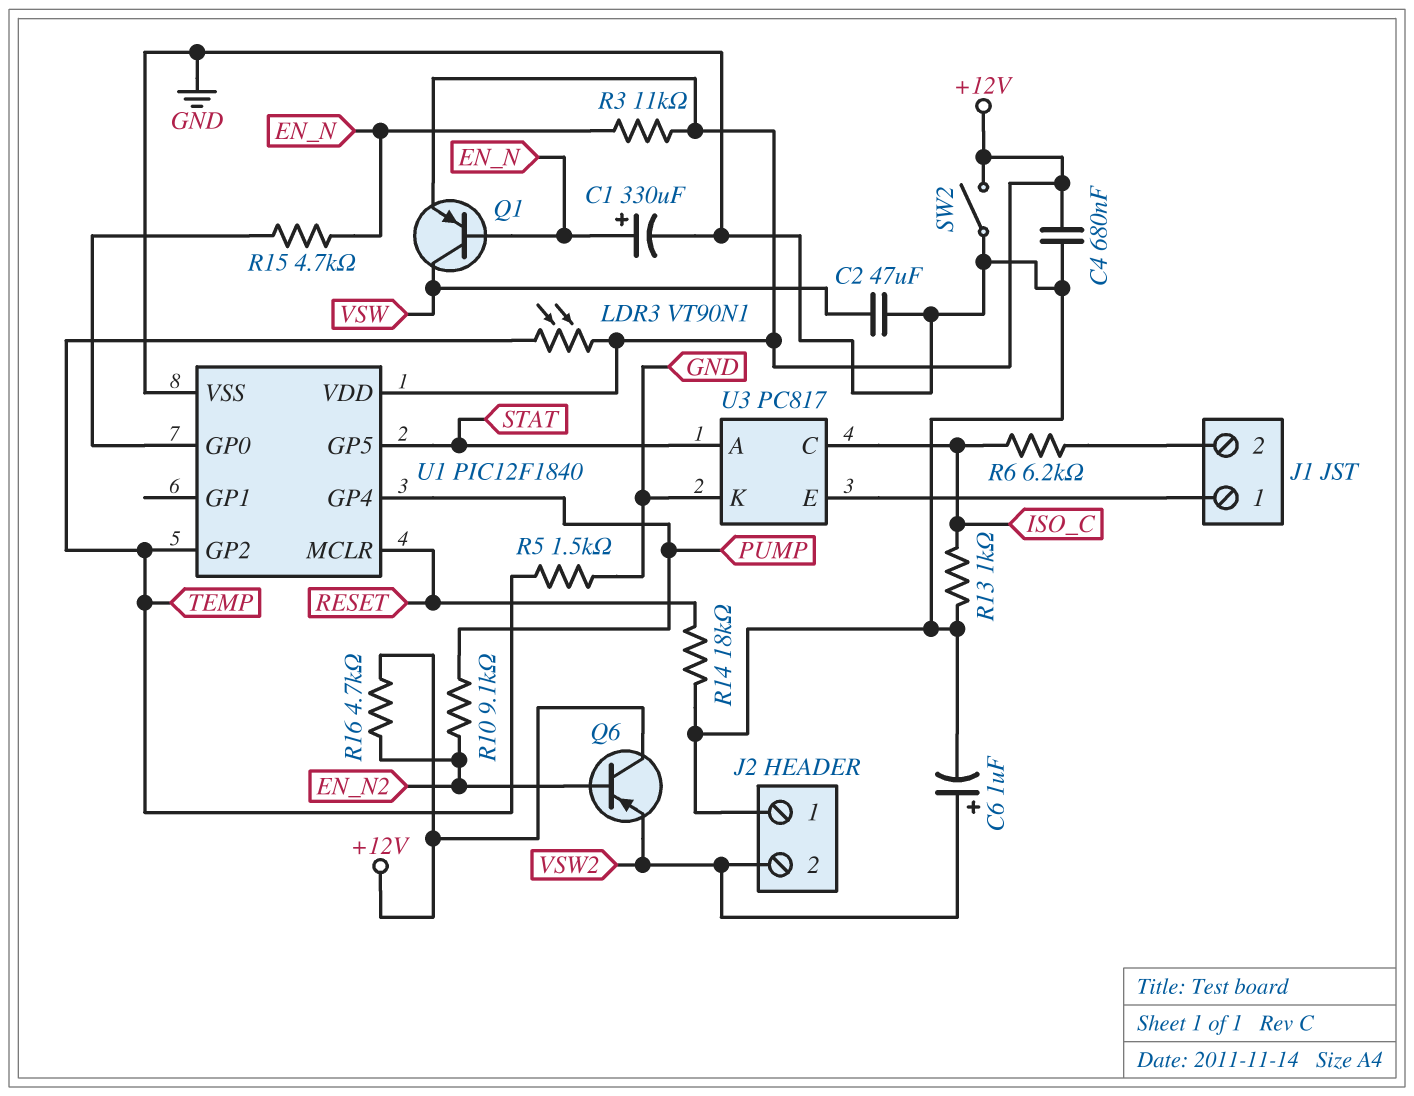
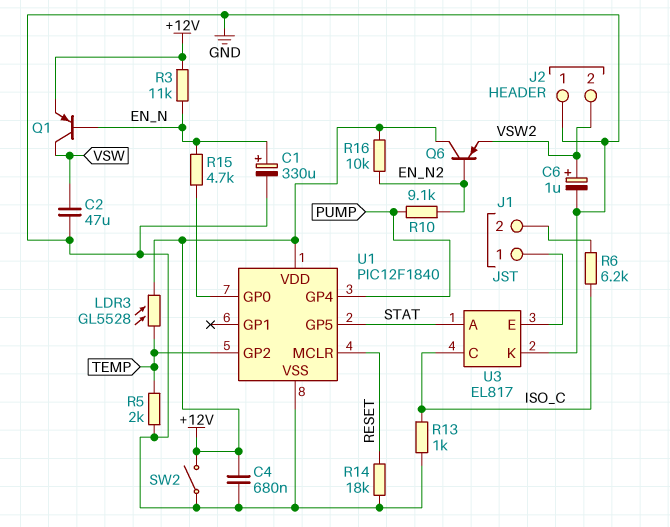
LDR3: VT90N1 (+12V, TEMP) -> GL5528 (+12V, TEMP)
R5: 1.5k (GND, TEMP) -> 2k (GND, TEMP)
R16: 4.7k (+12V, EN_N2) -> 10k (+12V, EN_N2)
U3: PC817 -> EL817

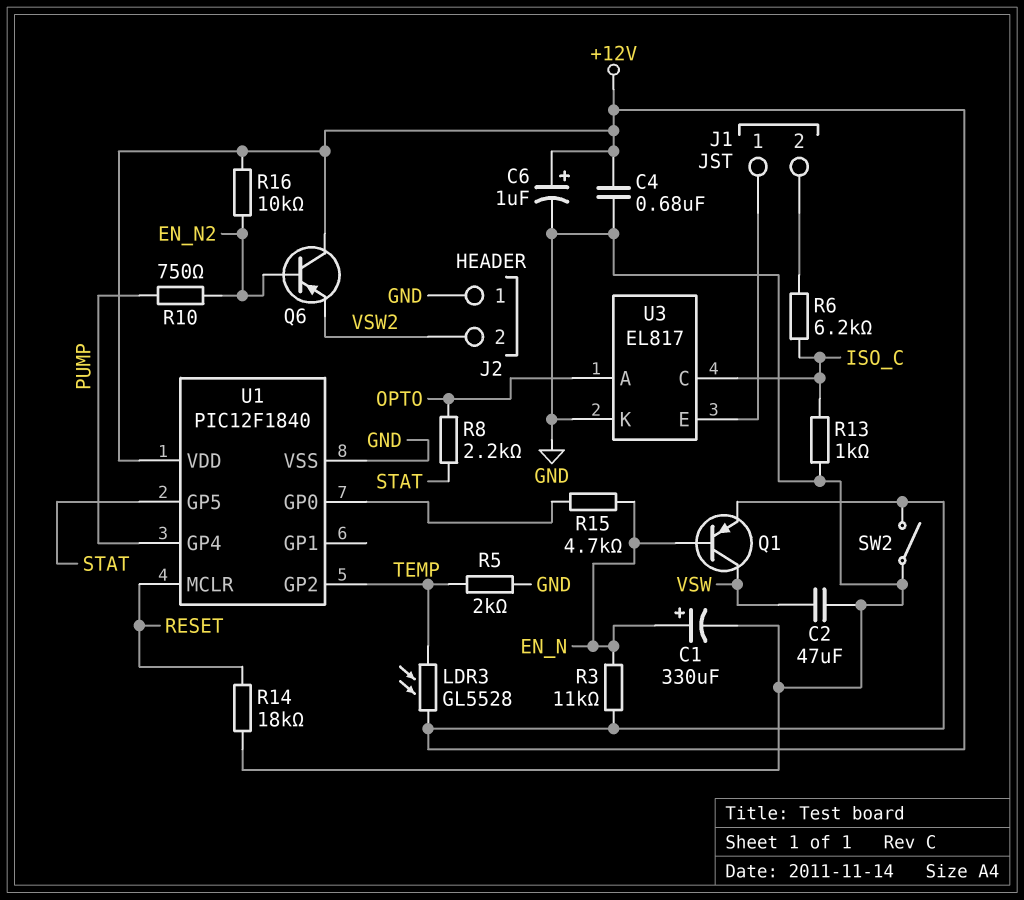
C6: 1uF (plus VSW2, minus GND) -> 1uF (plus +12V, minus GND)
R8: none -> 2.2k (OPTO, STAT)
R10: 9.1k (EN_N2, PUMP) -> 750 (EN_N2, PUMP)
U3 pin A: STAT -> OPTO

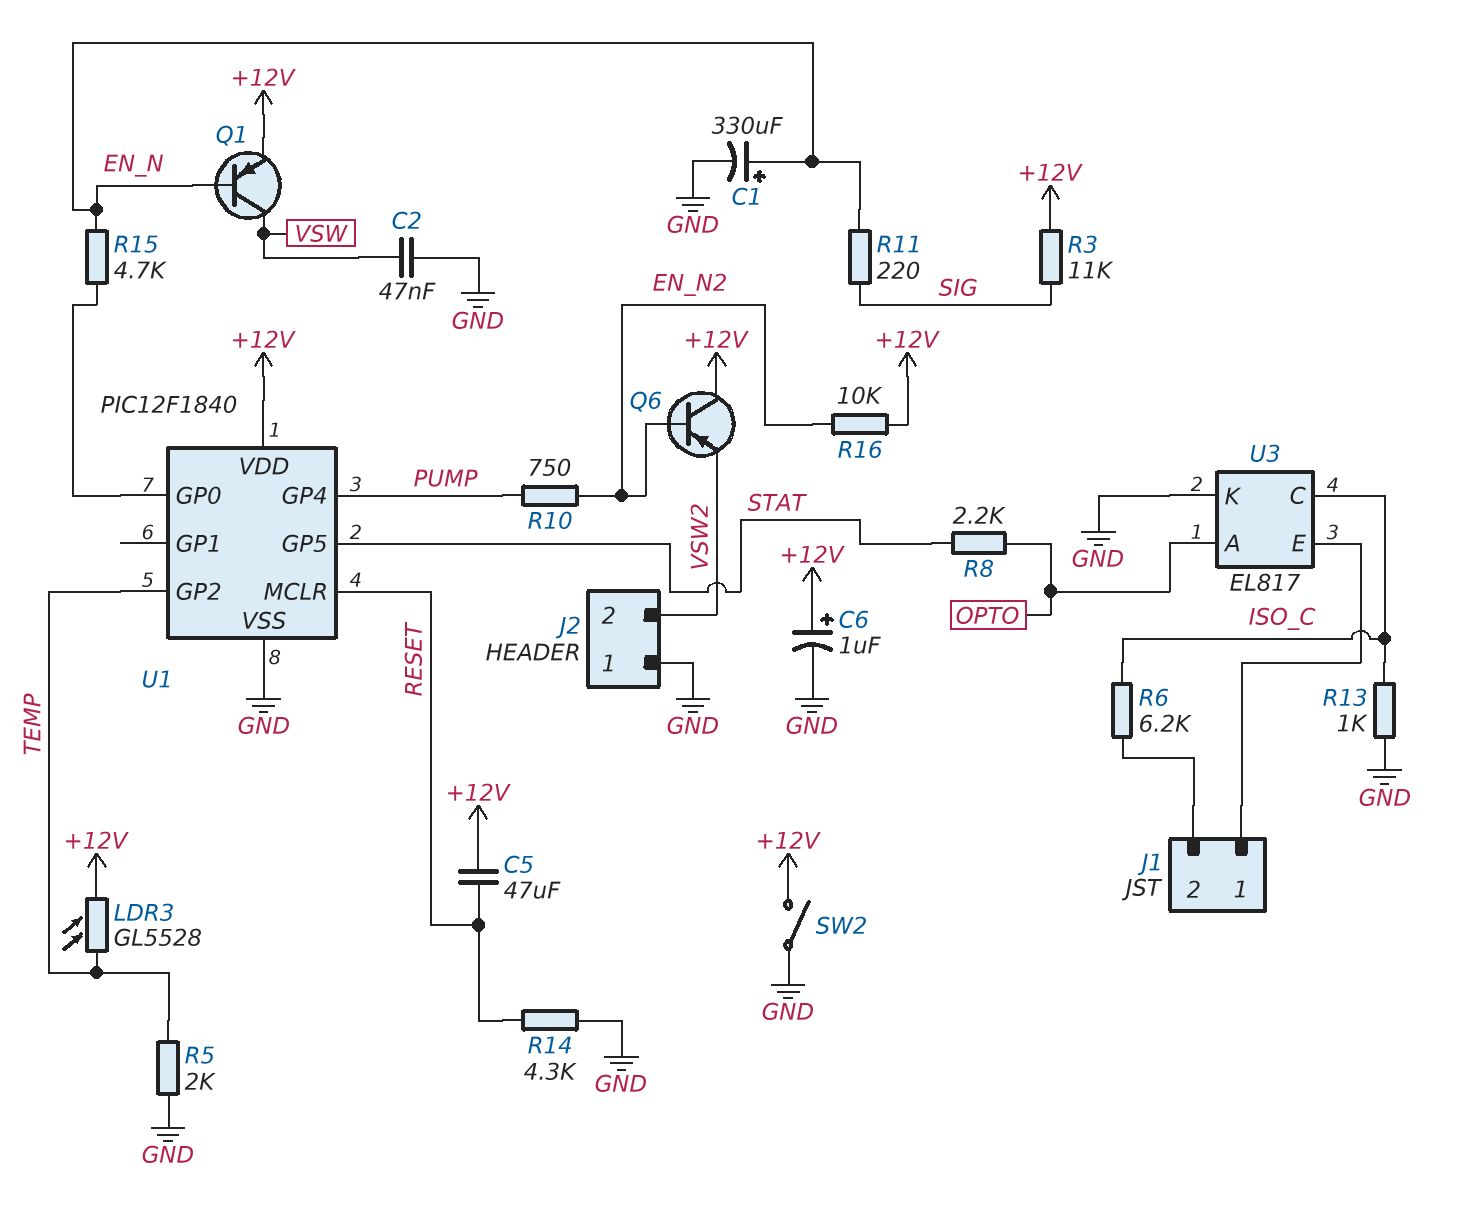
C2: 47uF (GND, VSW) -> 47nF (GND, VSW)
C4: 680nF (+12V, GND) -> none
C5: none -> 47uF (+12V, RESET)
R3: 11k (+12V, EN_N) -> 11k (+12V, SIG)
R11: none -> 220 (EN_N, SIG)
R14: 18k (GND, RESET) -> 4.3k (GND, RESET)

